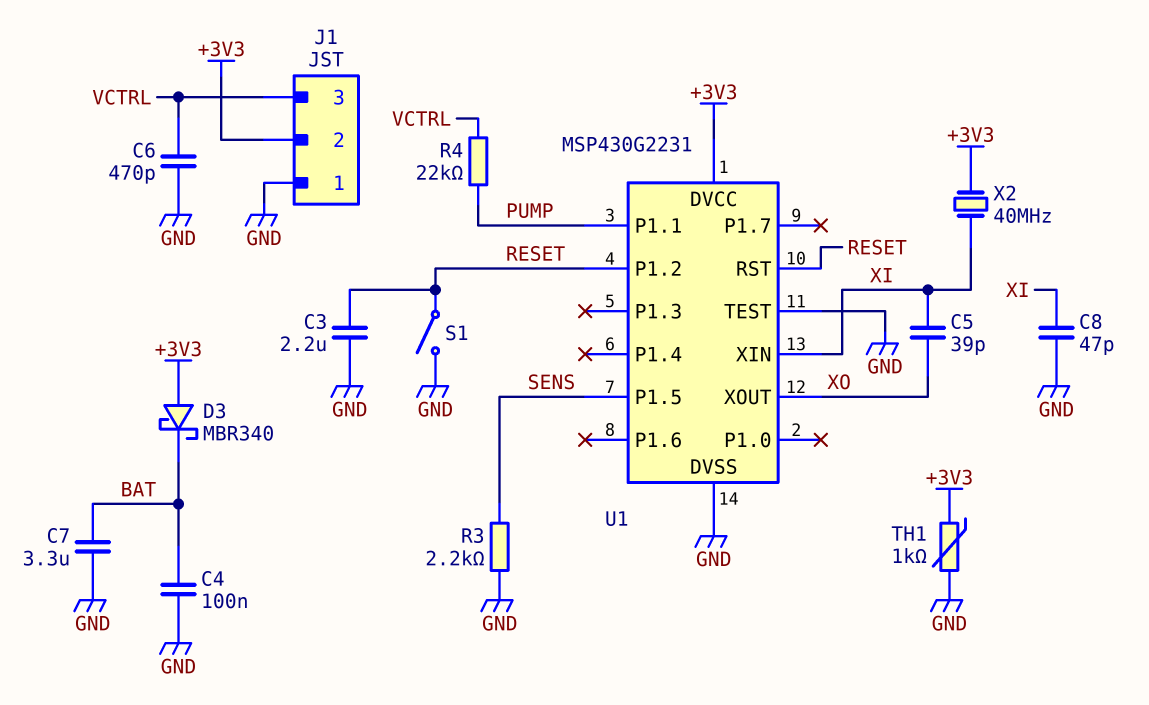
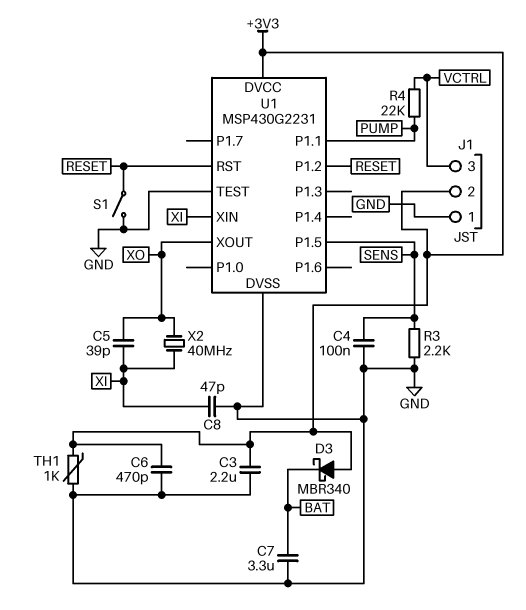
C3: 2.2uF (GND, RESET) -> 2.2uF (+3V3, GND)
C4: 100nF (BAT, GND) -> 100nF (GND, SENS)
C6: 470pF (GND, VCTRL) -> 470pF (+3V3, GND)
X2: 40MHz (+3V3, XI) -> 40MHz (XI, XO)

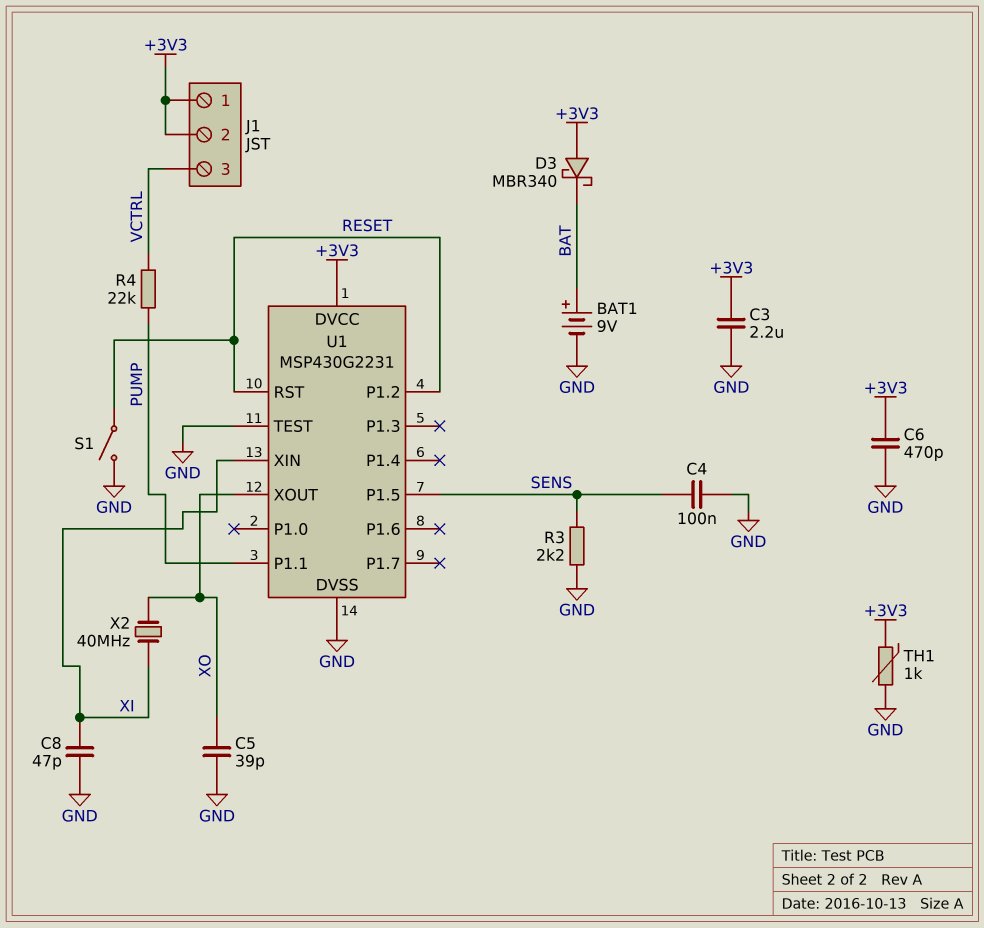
BAT1: none -> 9V (plus BAT, minus GND)
C5: 39pF (XI, XO) -> 39pF (GND, XO)
C7: 3.3uF (BAT, GND) -> none
J1 pin 1: GND -> +3V3

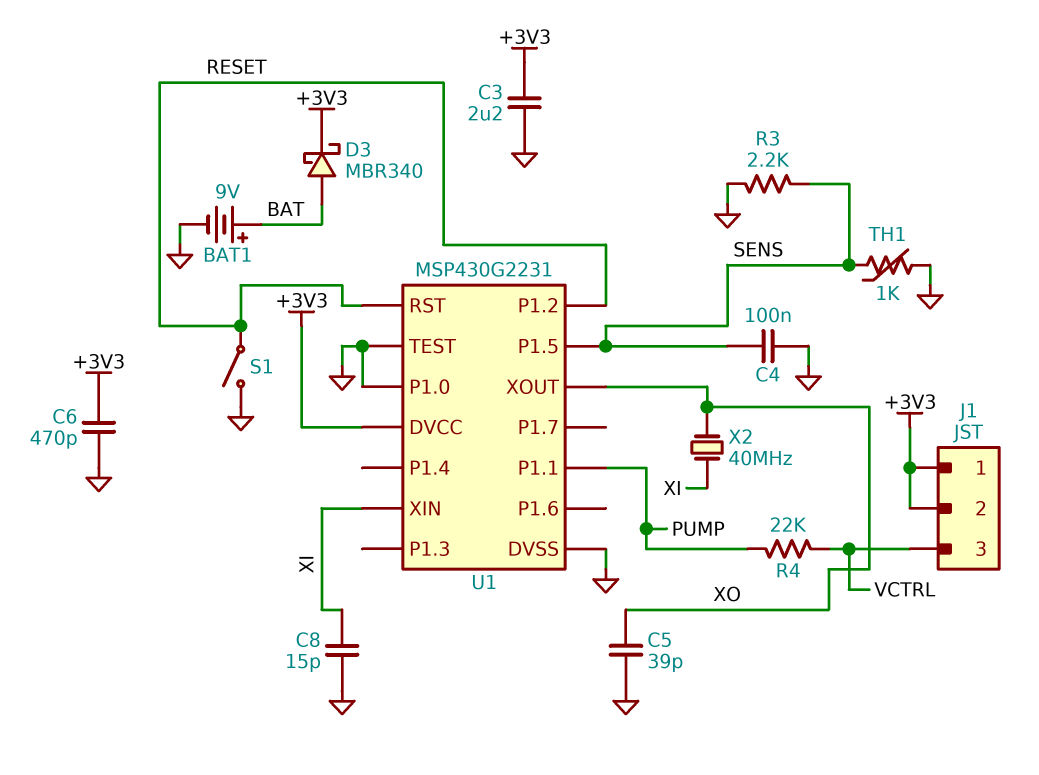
C8: 47pF (GND, XI) -> 15pF (GND, XI)
D3: schottky MBR340 (A +3V3, K BAT) -> schottky MBR340 (A BAT, K +3V3)
TH1: 1k (+3V3, GND) -> 1k (GND, SENS)
U1 pin P1.0: none -> GND

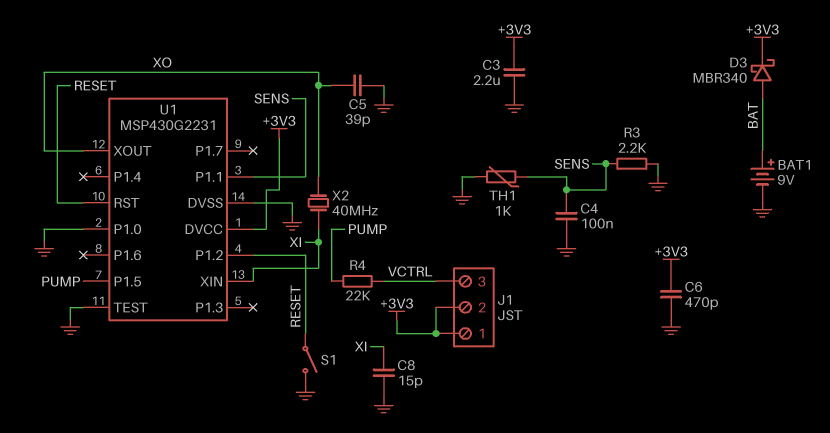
U1 pin P1.1: PUMP -> SENS
U1 pin P1.5: SENS -> PUMP

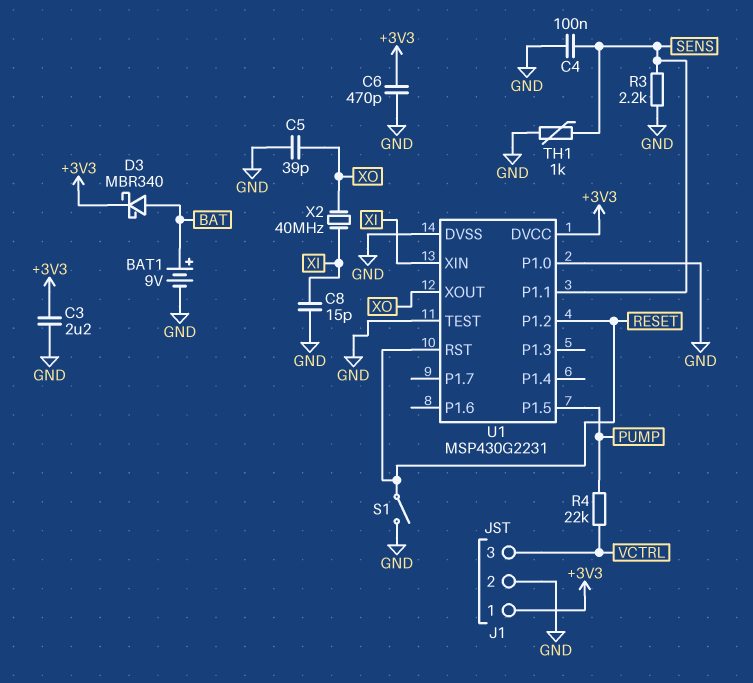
J1 pin 2: +3V3 -> GND

